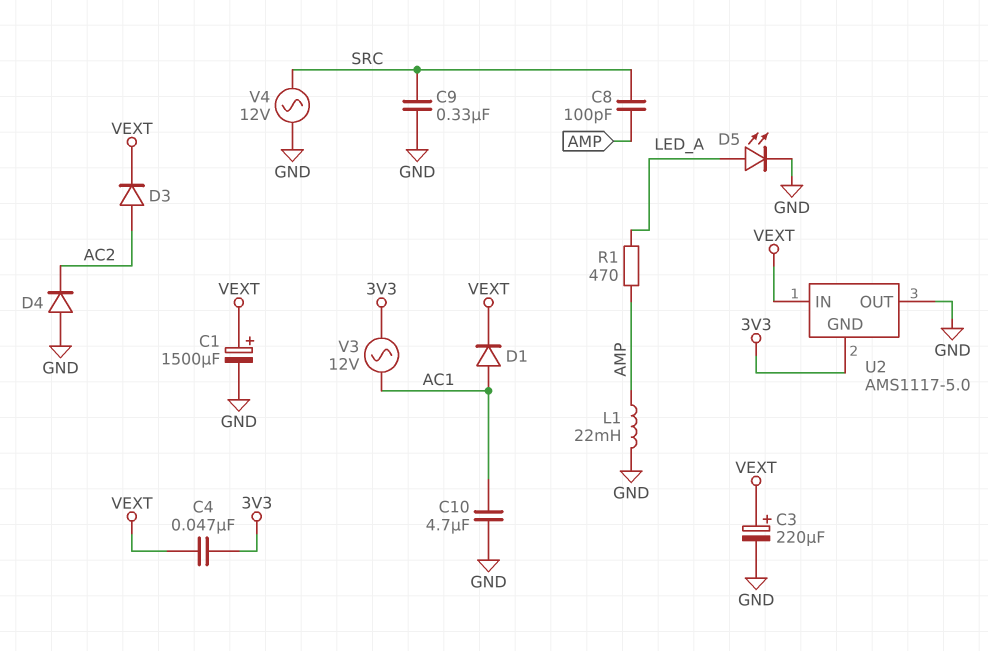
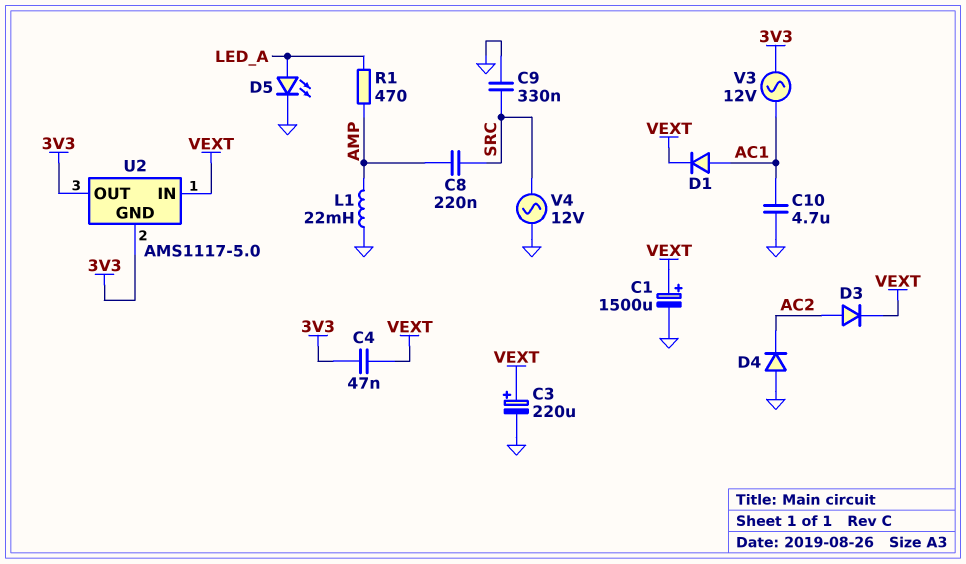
C8: 100pF (AMP, SRC) -> 220nF (AMP, SRC)
U2 pin OUT: GND -> 3V3

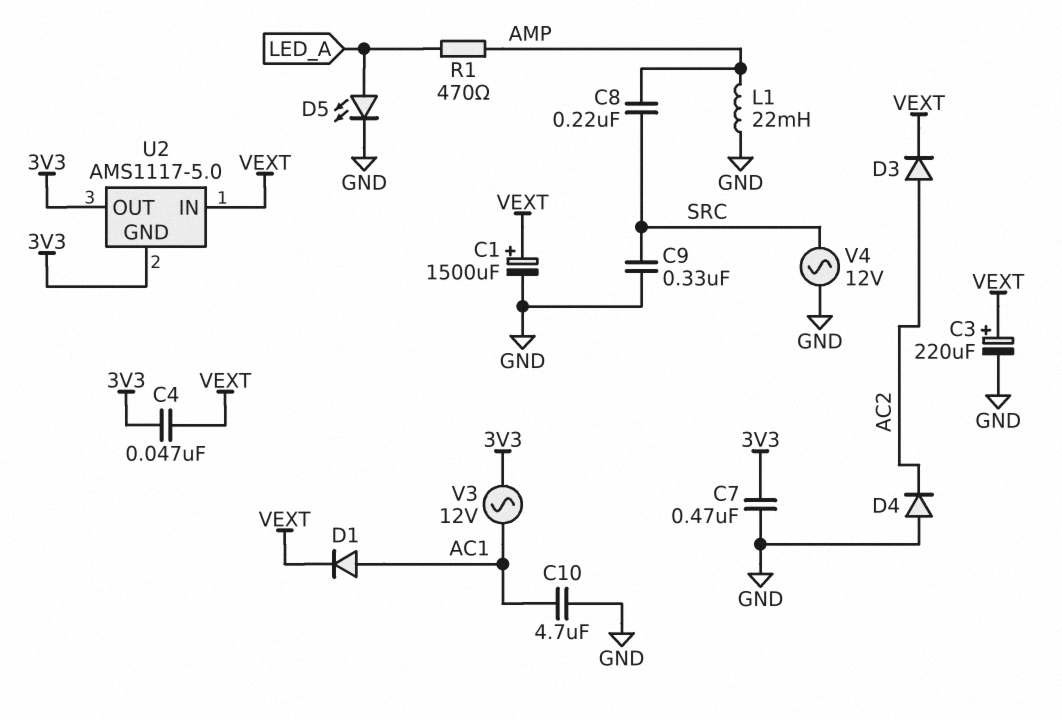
C7: none -> 470nF (3V3, GND)

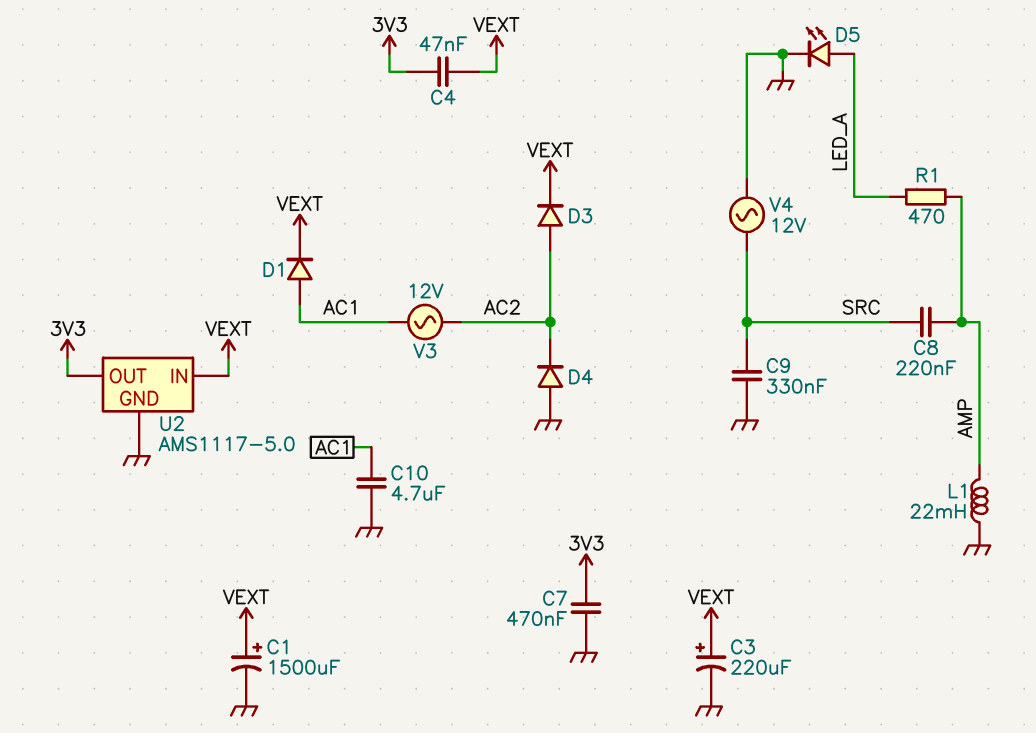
U2 pin GND: 3V3 -> GND
V3: AC 12V (3V3, AC1) -> AC 12V (AC1, AC2)

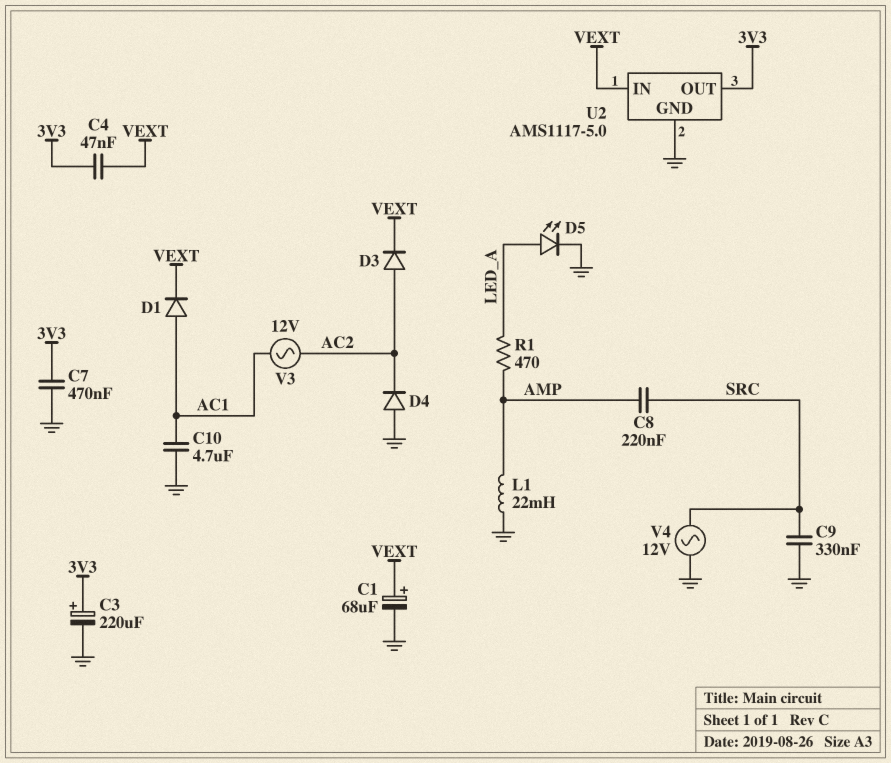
C1: 1500uF (plus VEXT, minus GND) -> 68uF (plus VEXT, minus GND)
C3: 220uF (plus VEXT, minus GND) -> 220uF (plus 3V3, minus GND)

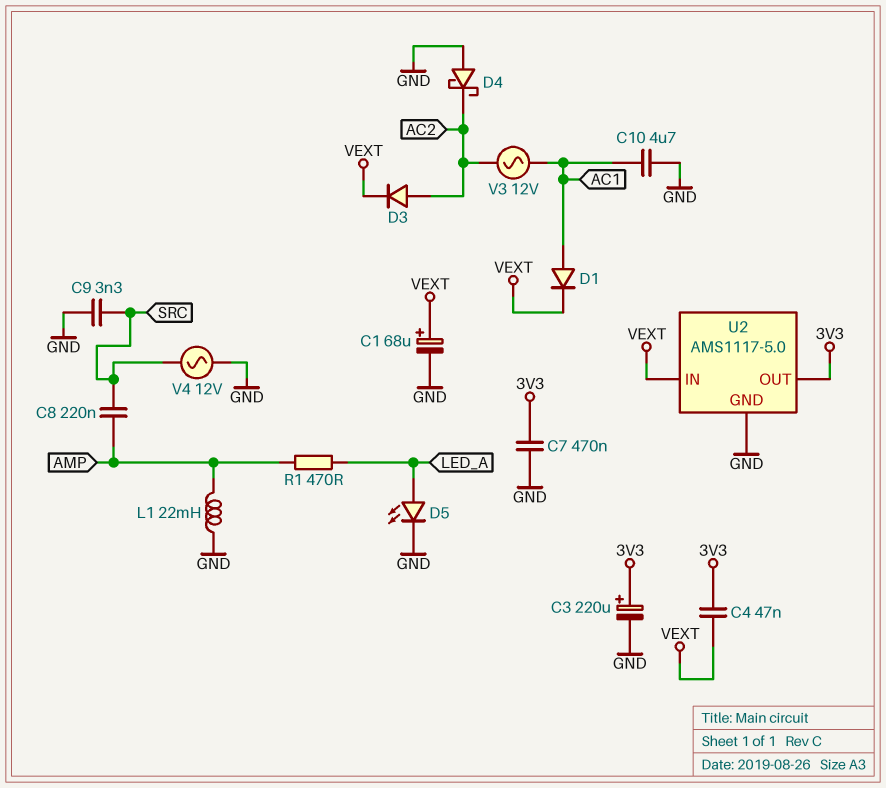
C9: 330nF (GND, SRC) -> 3.3nF (GND, SRC)
D4: diode (A GND, K AC2) -> schottky (A GND, K AC2)

